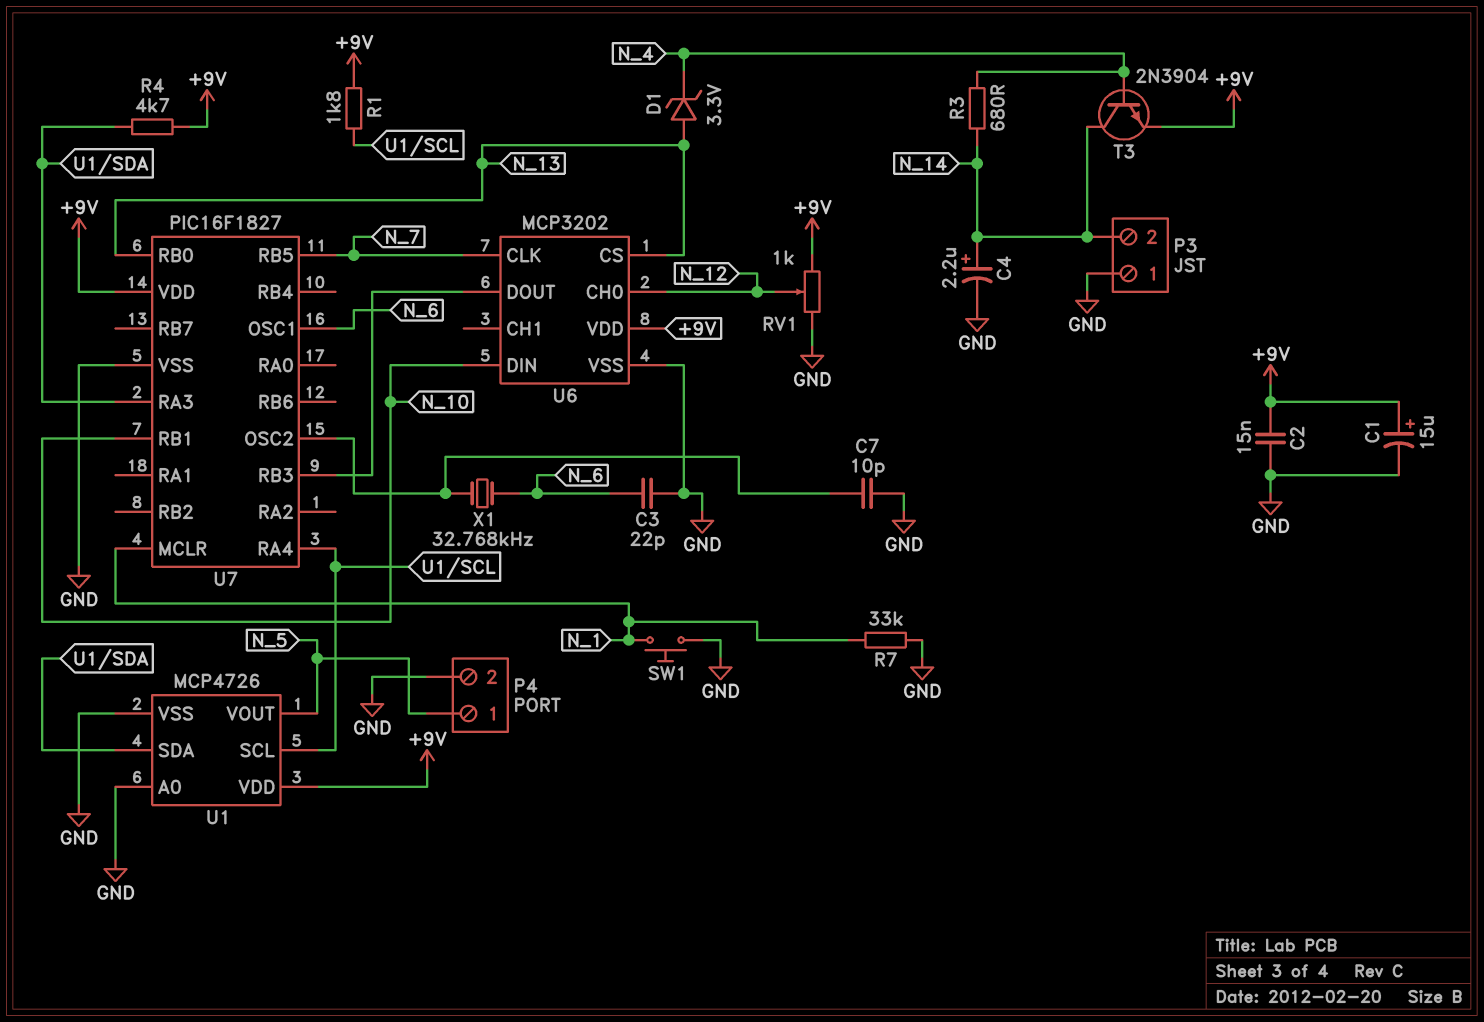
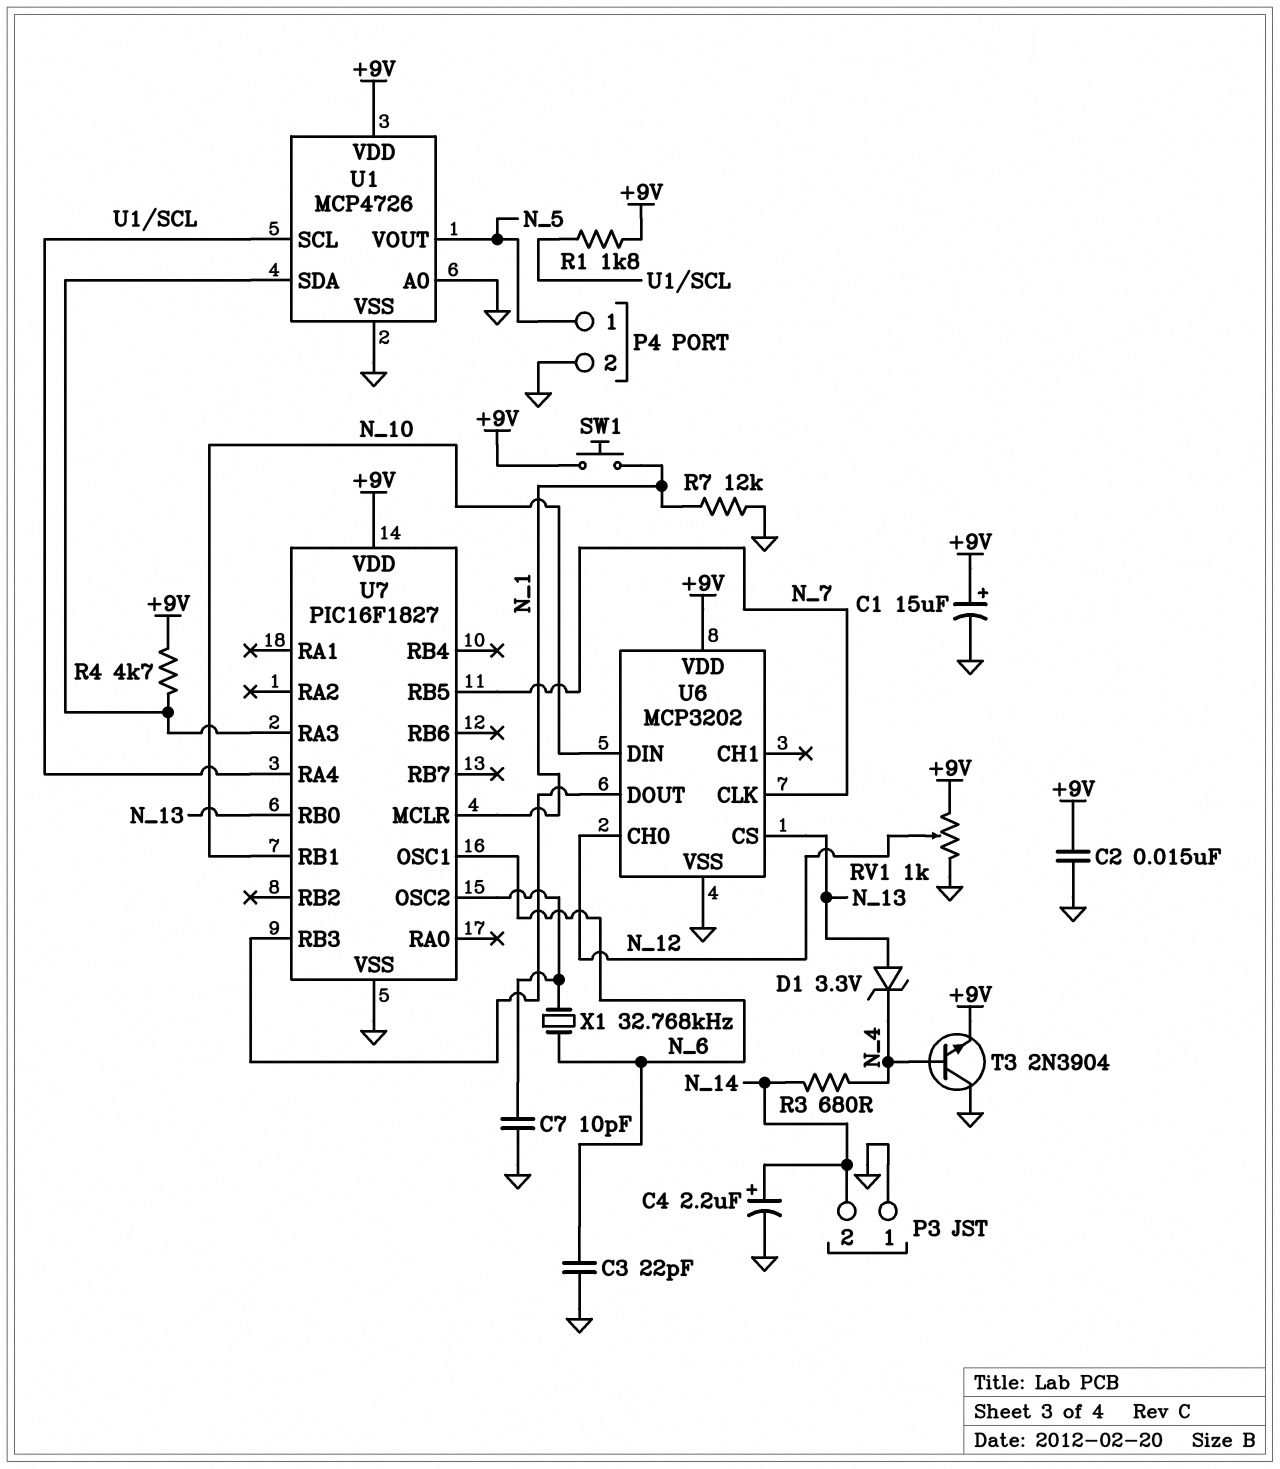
R7: 33k (GND, N_1) -> 12k (GND, N_1)
SW1: button (GND, N_1) -> button (+9V, N_1)
T3: NPN 2N3904 (B N_4, C N_14, E +9V) -> NPN 2N3904 (B N_4, C GND, E +9V)

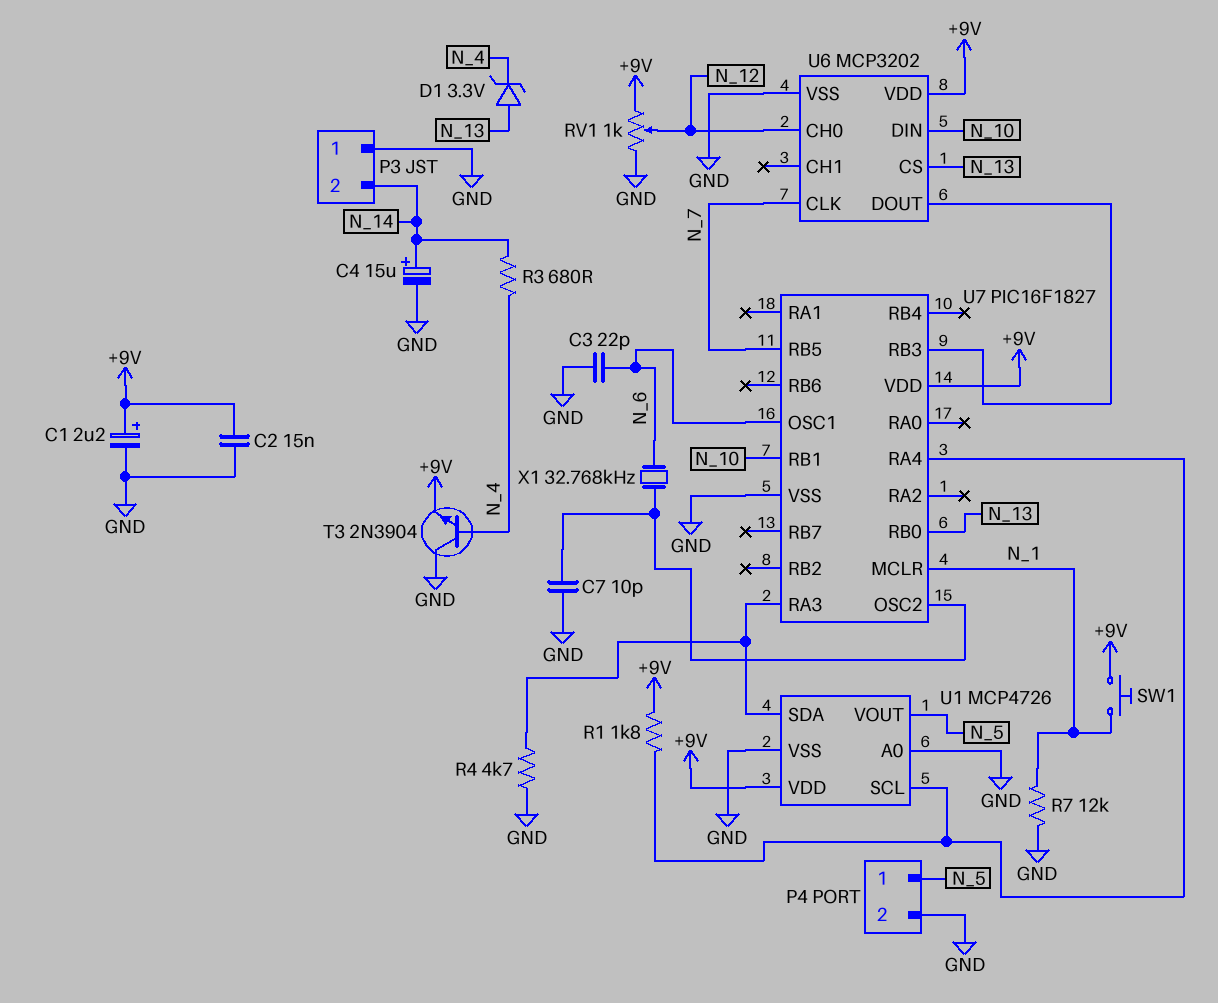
C1: 15uF (plus +9V, minus GND) -> 2.2uF (plus +9V, minus GND)
C4: 2.2uF (plus N_14, minus GND) -> 15uF (plus N_14, minus GND)
R4: 4.7k (+9V, U1/SDA) -> 4.7k (GND, U1/SDA)

